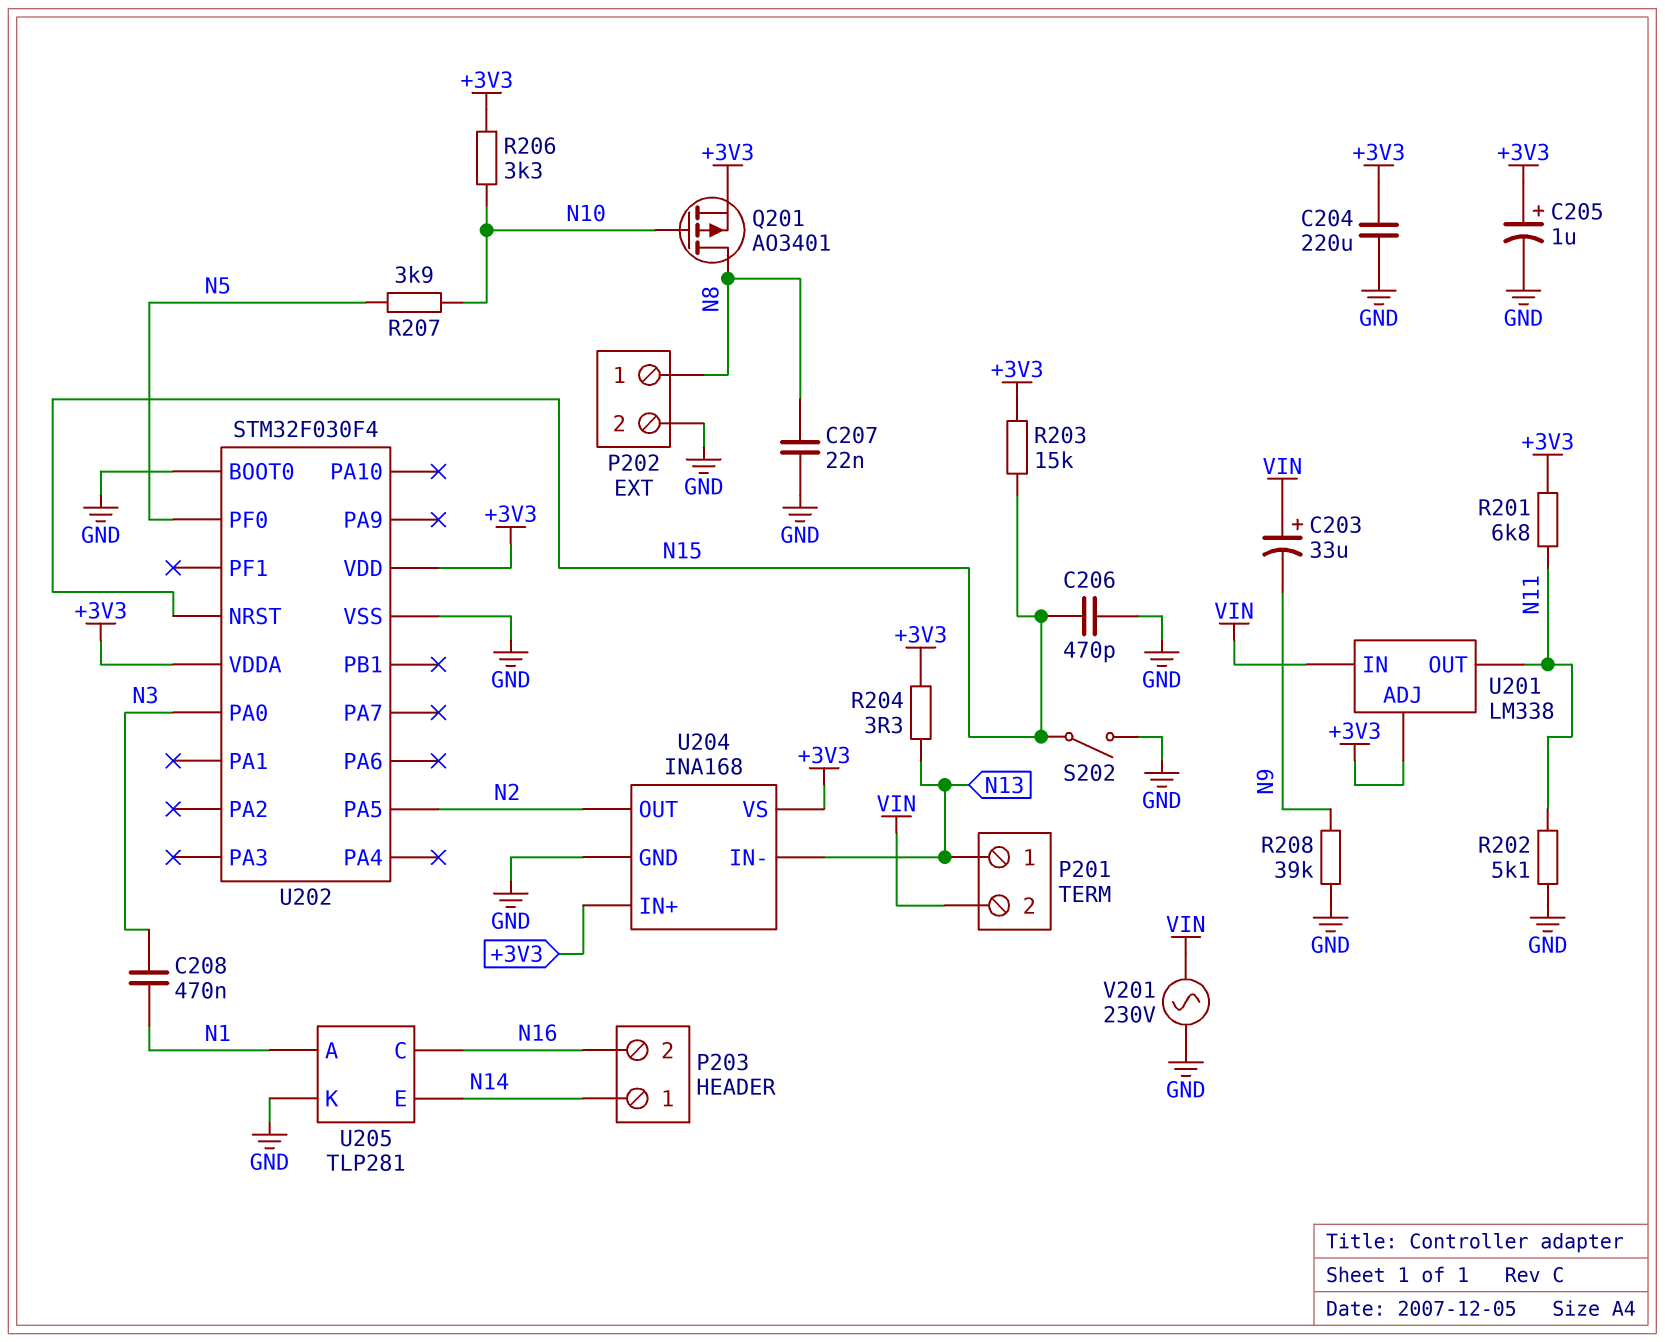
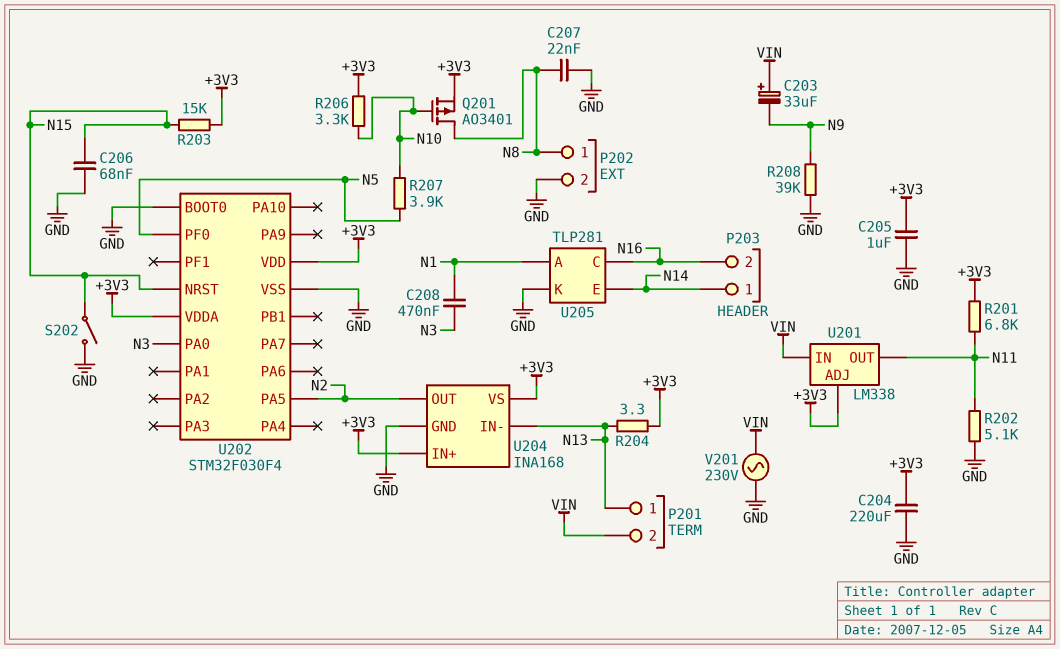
C205: 1uF (plus +3V3, minus GND) -> 1uF (+3V3, GND)
C206: 470pF (GND, N15) -> 68nF (GND, N15)

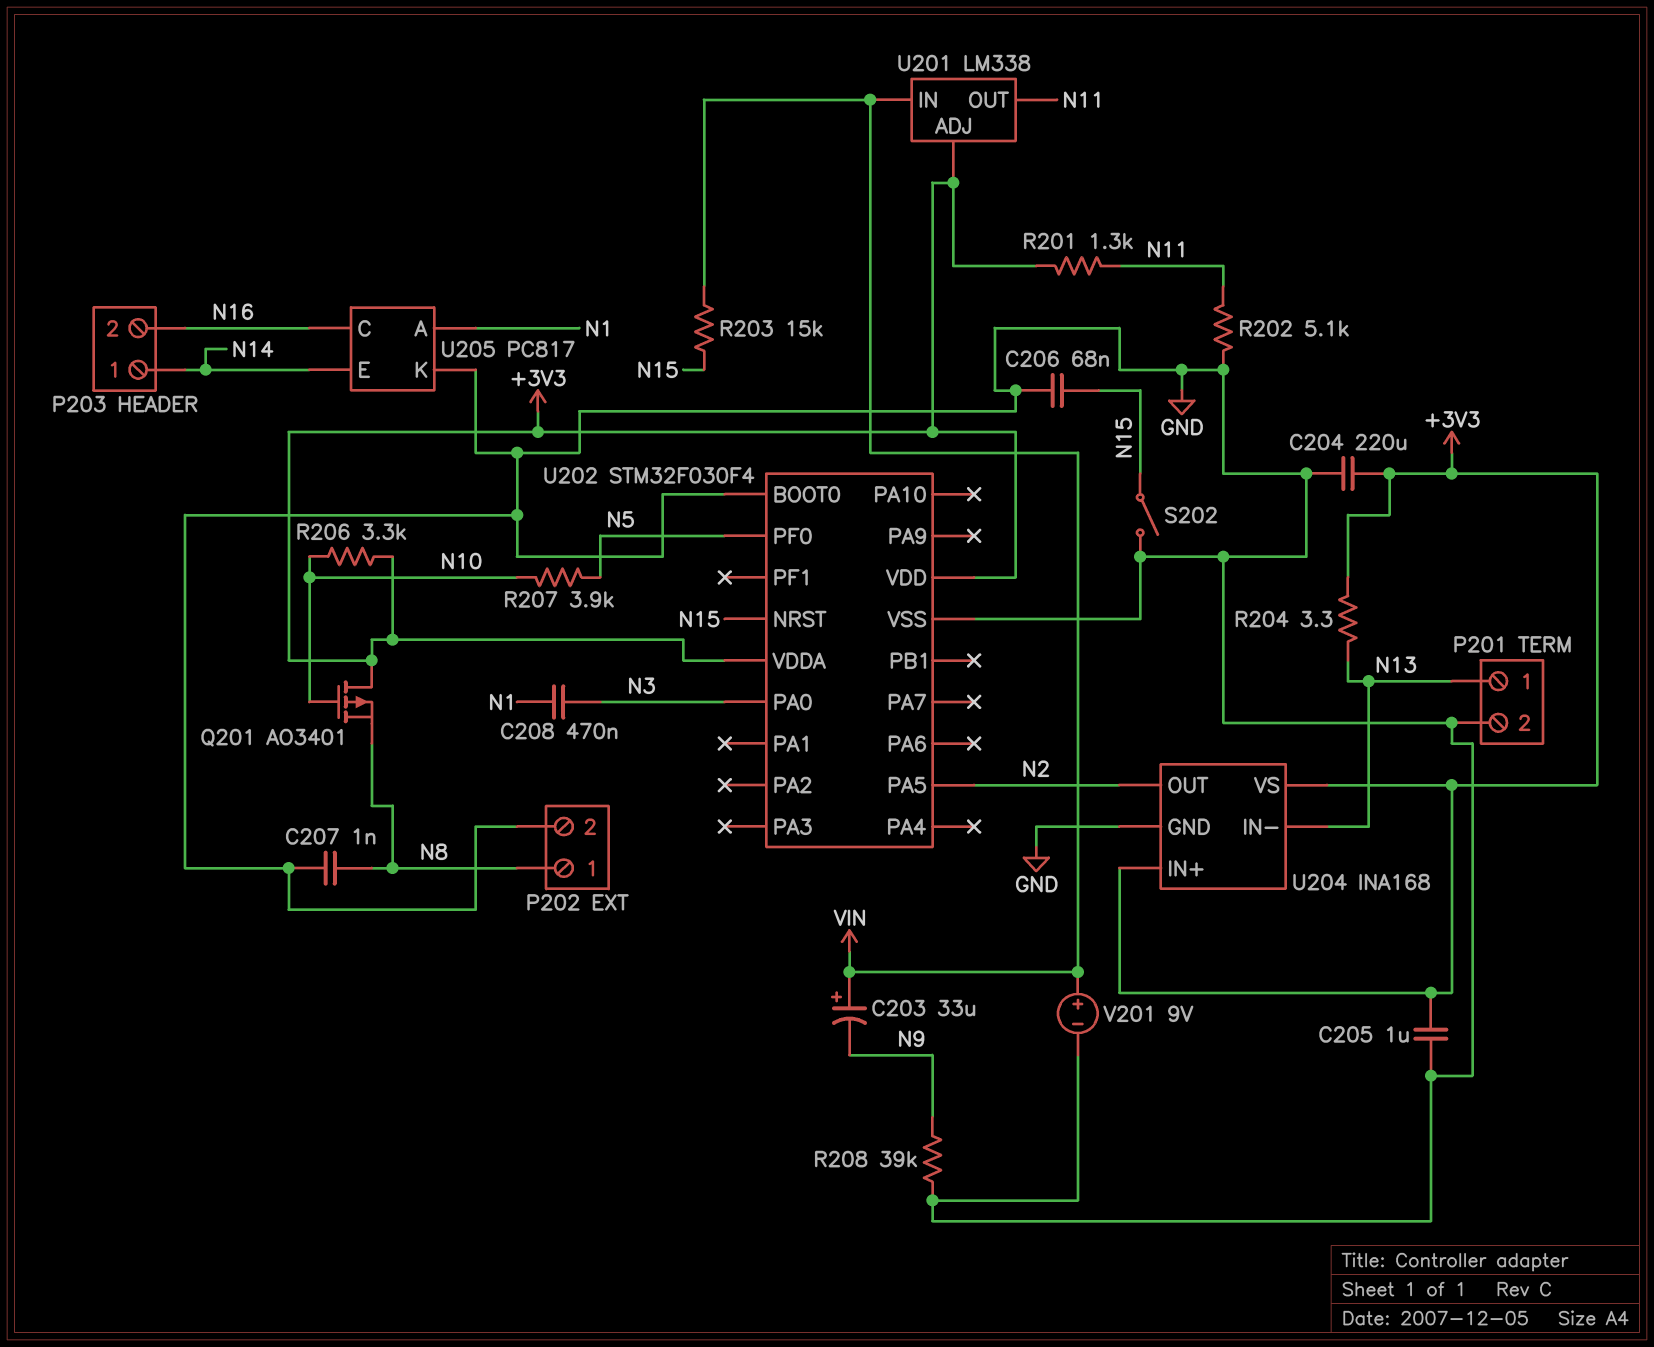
C207: 22nF (GND, N8) -> 1nF (GND, N8)
P201 pin 2: VIN -> GND
Q201: PMOS AO3401 (G N10, D N8, S +3V3) -> PMOS AO3401 (G N10, D +3V3, S N8)
R201: 6.8k (+3V3, N11) -> 1.3k (+3V3, N11)
R203: 15k (+3V3, N15) -> 15k (N15, VIN)
U205: TLP281 -> PC817
V201: AC 230V (GND, VIN) -> 9V (plus VIN, minus GND)

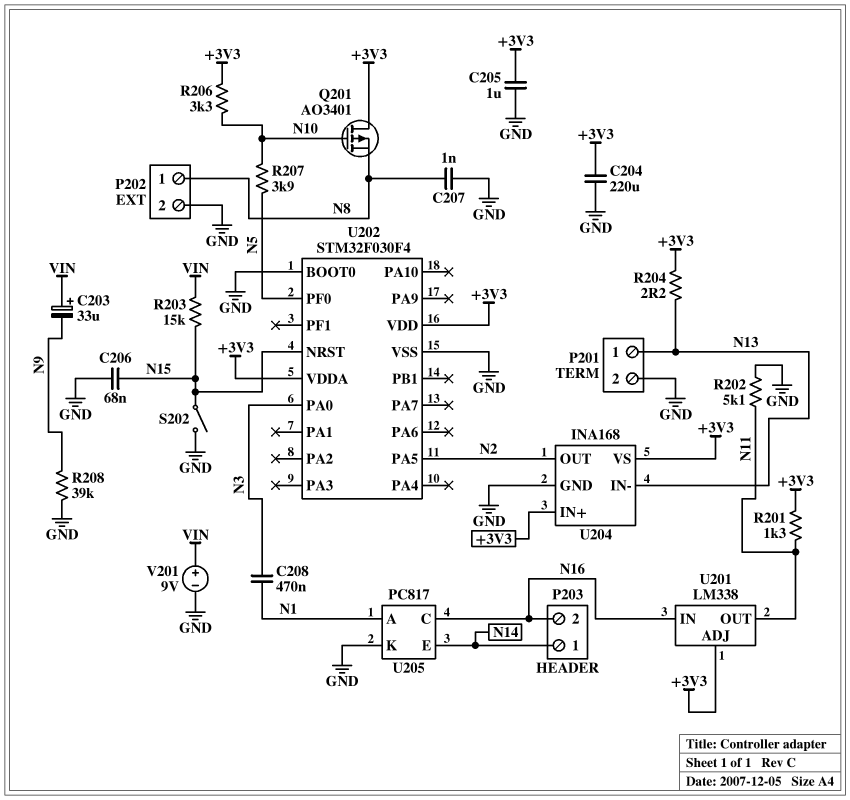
R204: 3.3 (+3V3, N13) -> 2.2 (+3V3, N13)
U201 pin IN: VIN -> N16

